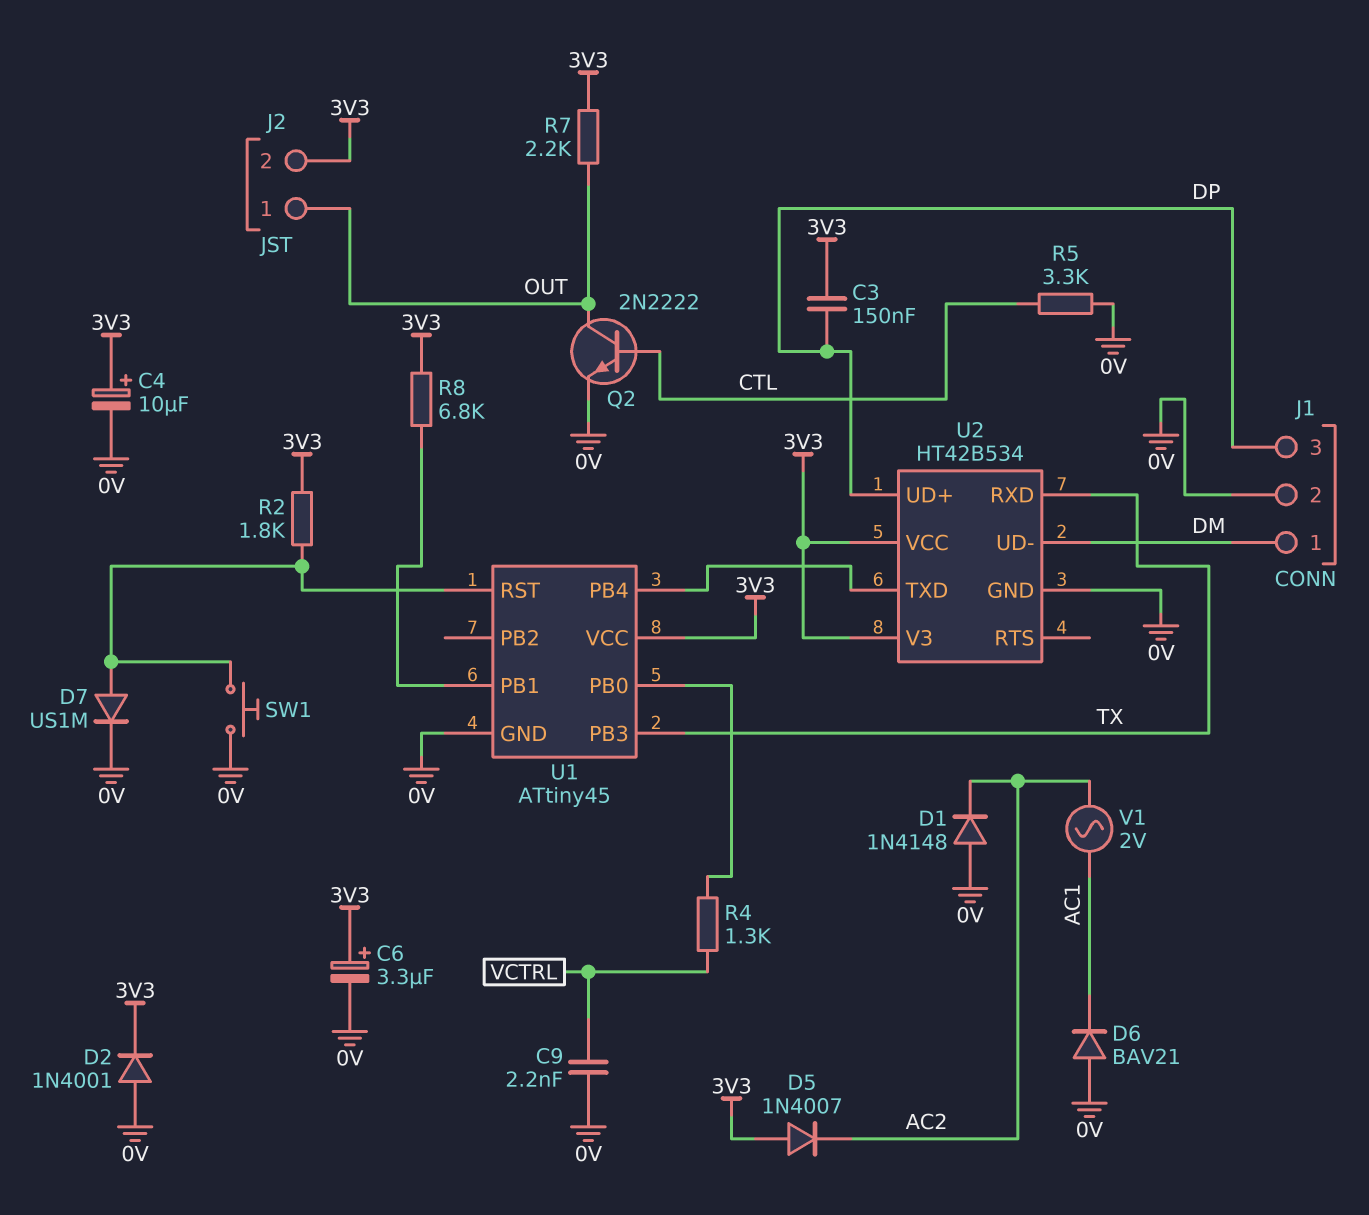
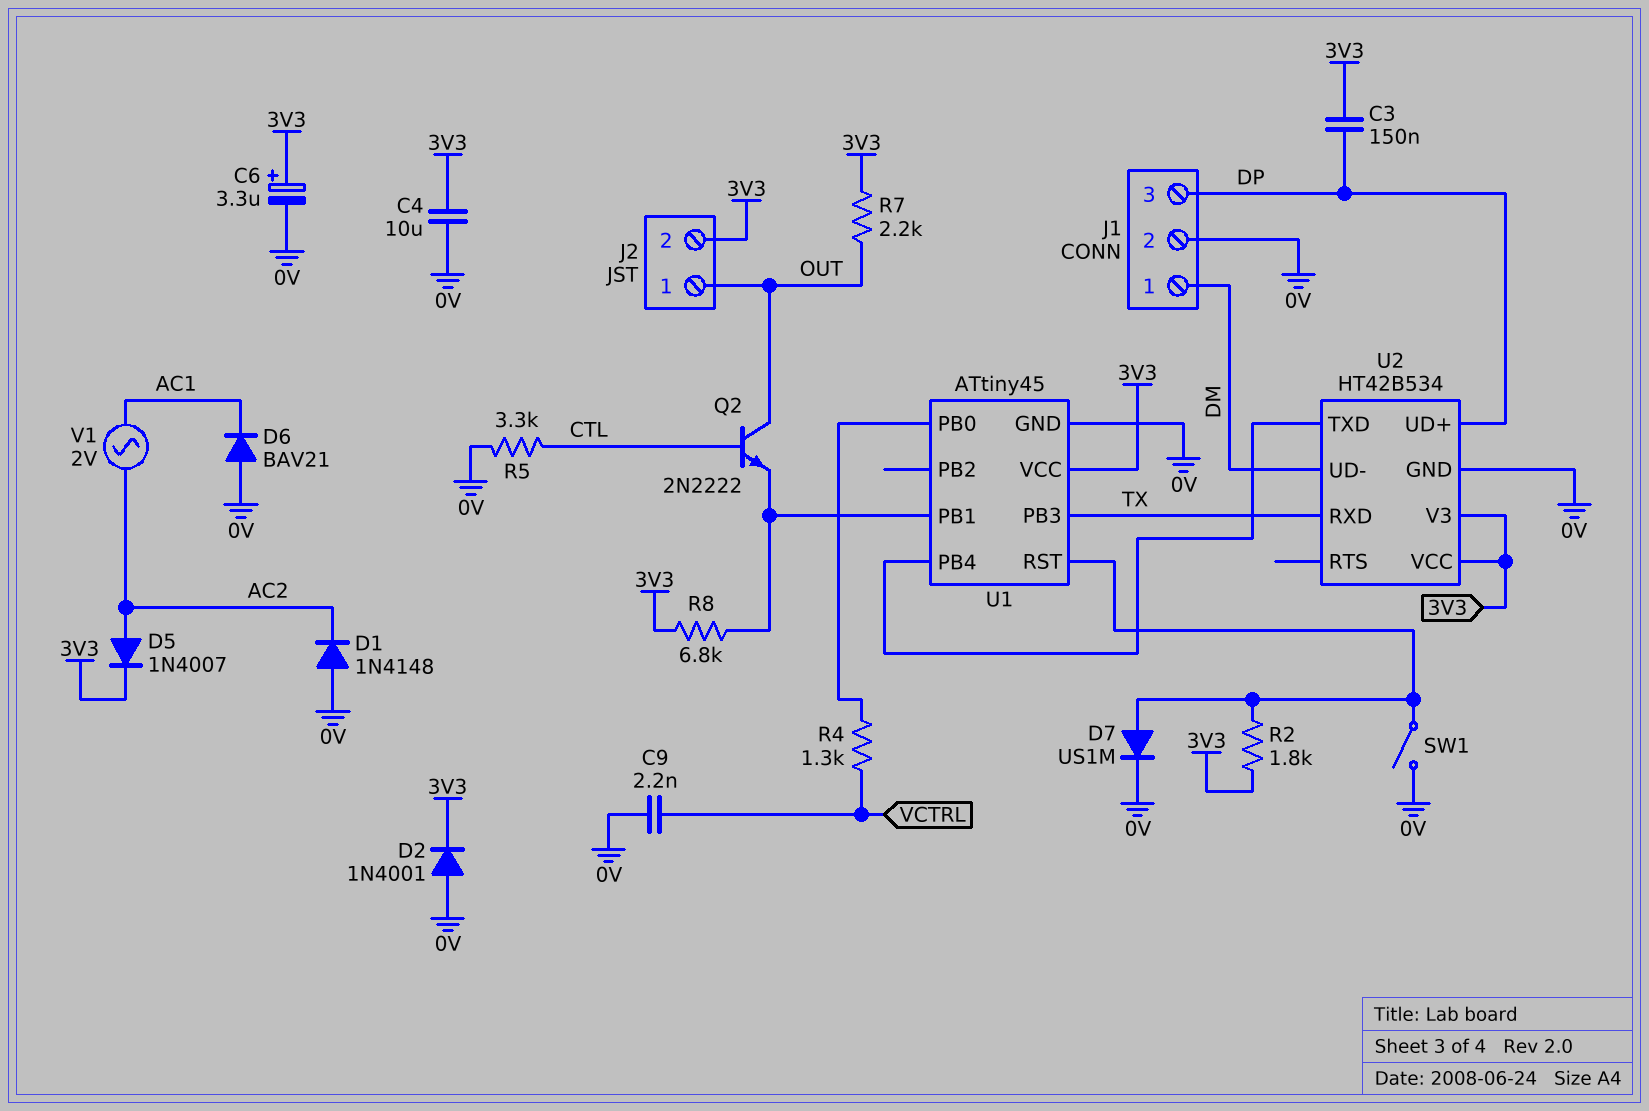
C4: 10uF (plus 3V3, minus 0V) -> 10uF (0V, 3V3)
D5: diode 1N4007 (A 3V3, K AC2) -> diode 1N4007 (A AC2, K 3V3)
Q2: NPN 2N2222 (B CTL, C OUT, E 0V) -> NPN 2N2222 (B CTL, C OUT, E U1/PB1)
SW1: button (0V, U1/RST) -> switch (0V, U1/RST)

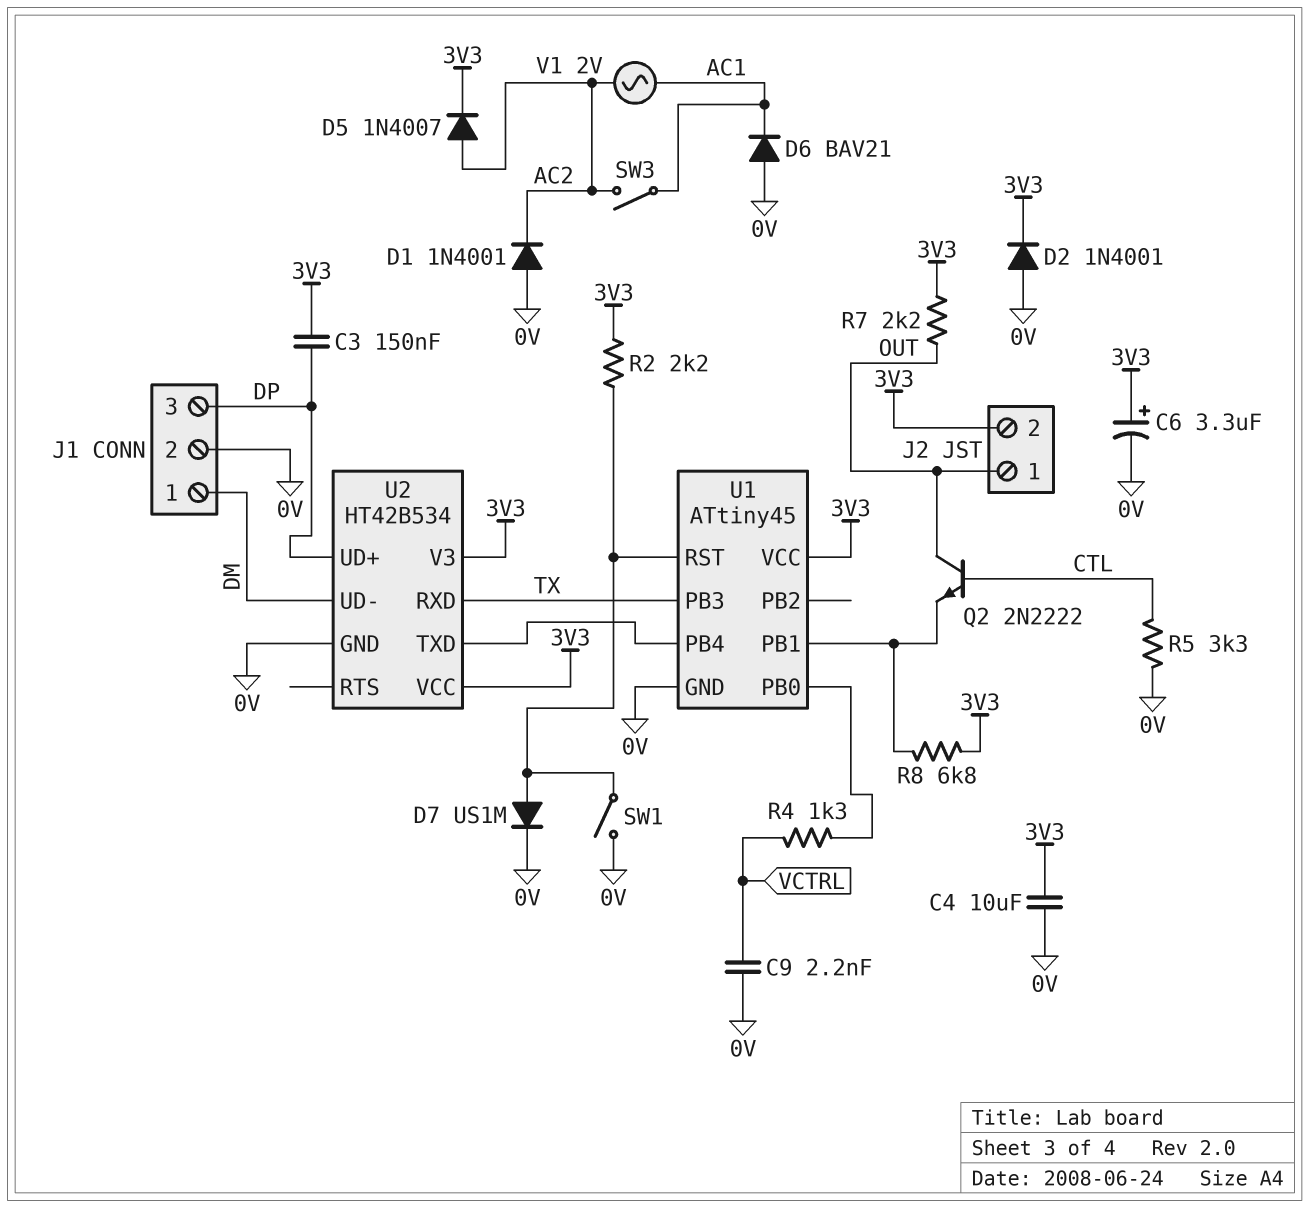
D1: diode 1N4148 (A 0V, K AC2) -> diode 1N4001 (A 0V, K AC2)
R2: 1.8k (3V3, U1/RST) -> 2.2k (3V3, U1/RST)
SW3: none -> switch (AC1, AC2)

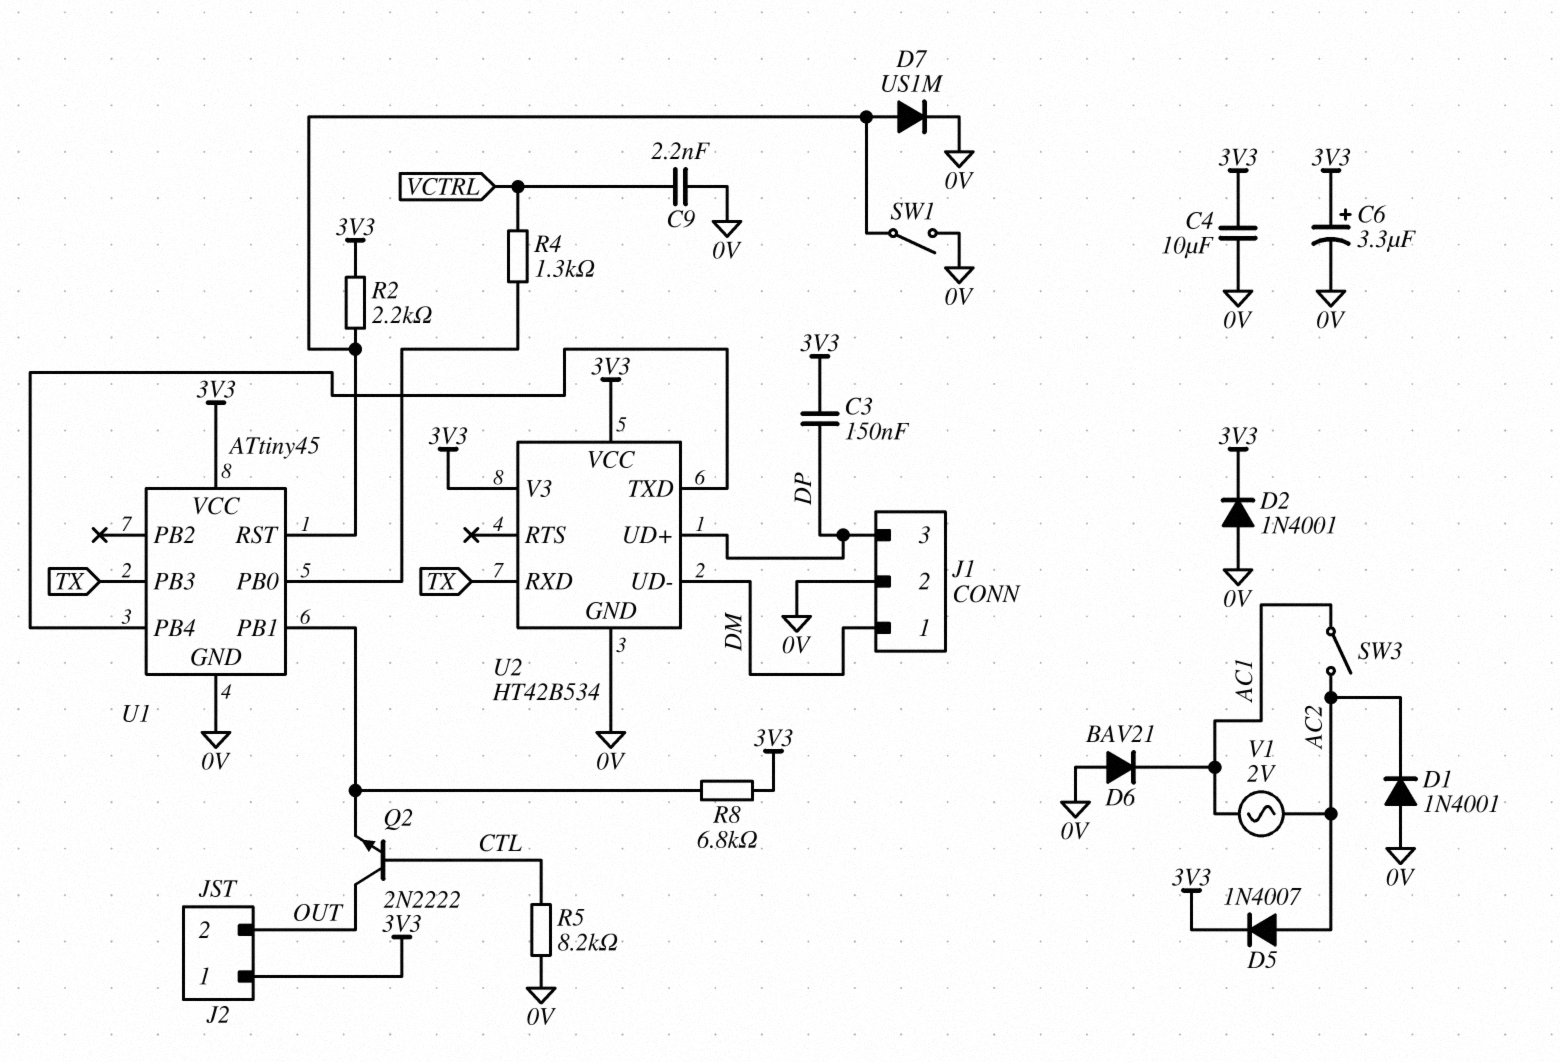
J2 pin 1: OUT -> 3V3
J2 pin 2: 3V3 -> OUT
R5: 3.3k (0V, CTL) -> 8.2k (0V, CTL)
R7: 2.2k (3V3, OUT) -> none

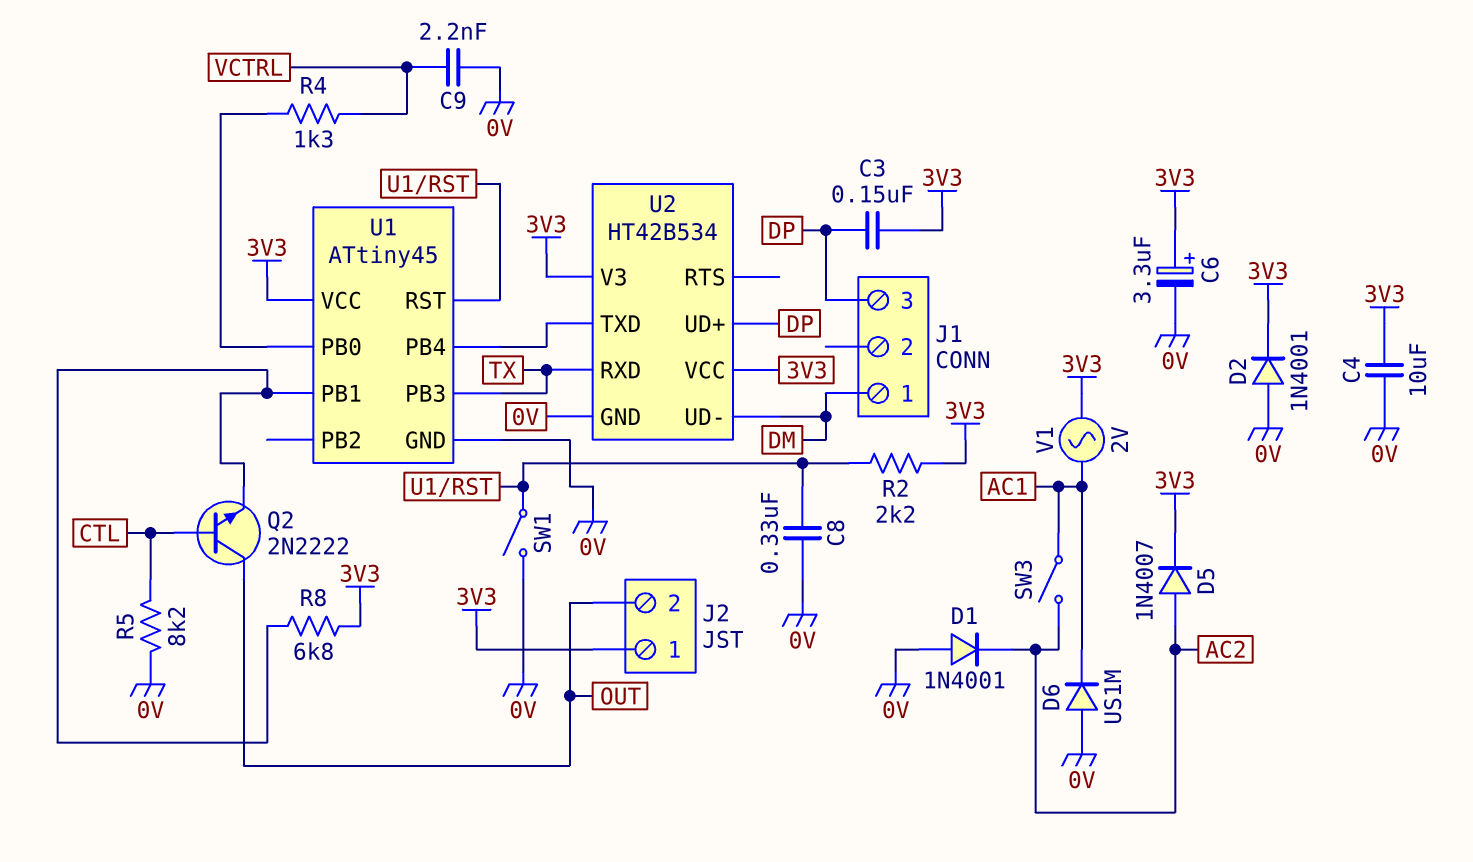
C8: none -> 330nF (0V, U1/RST)
D6: diode BAV21 (A 0V, K AC1) -> diode US1M (A 0V, K AC1)
D7: diode US1M (A U1/RST, K 0V) -> none
J1 pin 2: 0V -> none
V1: AC 2V (AC1, AC2) -> AC 2V (3V3, AC1)

